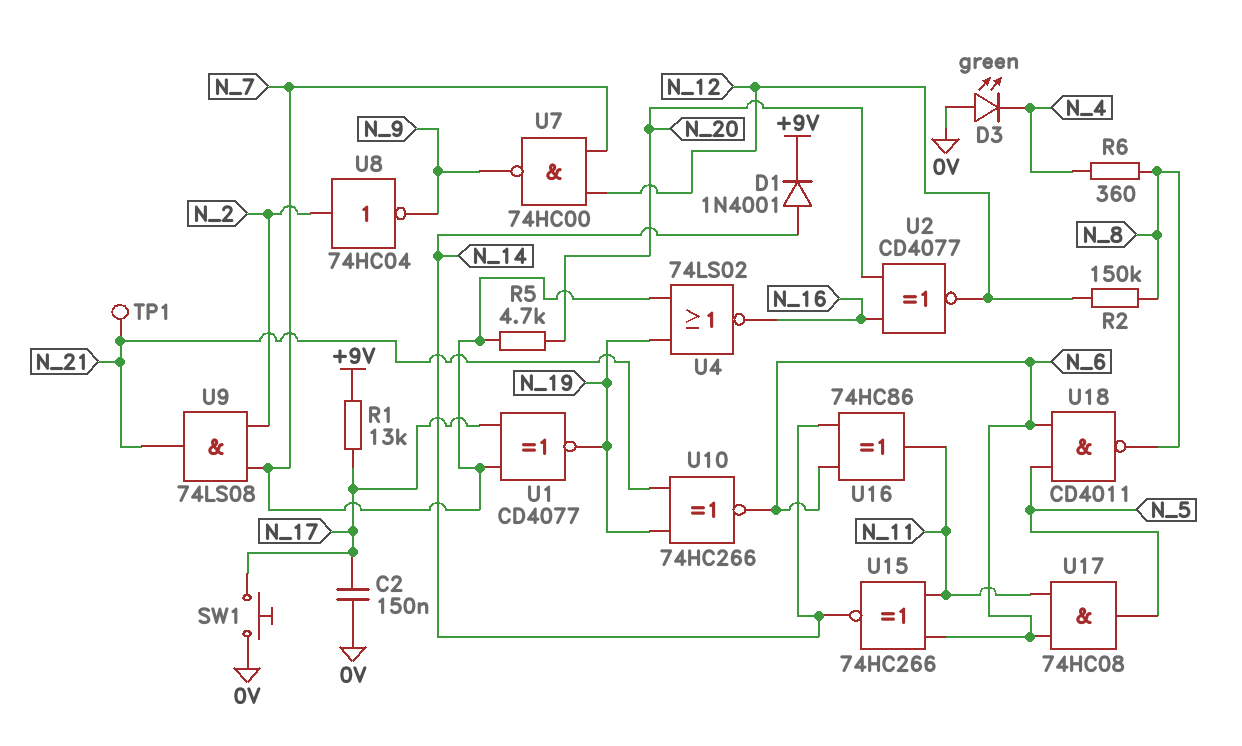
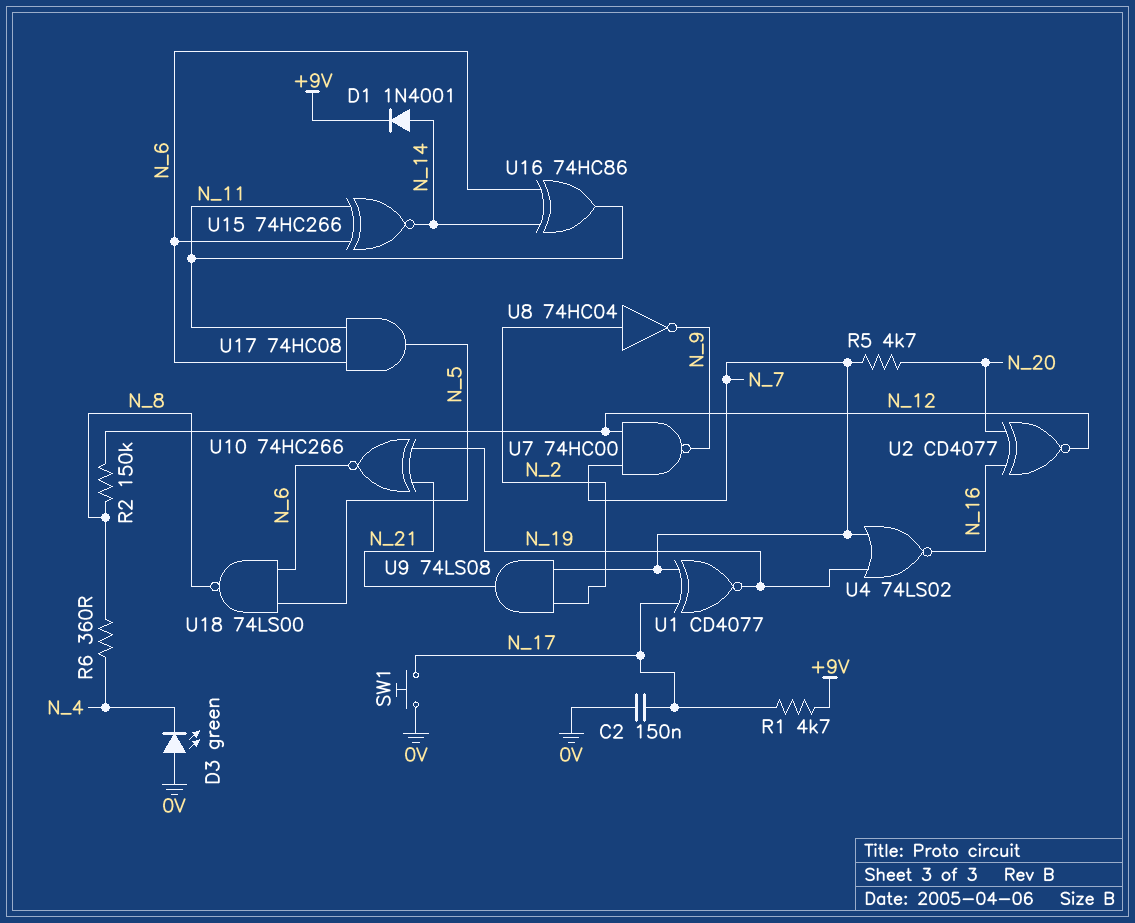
R1: 13k (+9V, N_17) -> 4.7k (+9V, N_17)
TP1: test point (N_21) -> none
U18: NAND CD4011 (in N_5, in N_6, out N_8) -> NAND 74LS00 (in N_5, in N_6, out N_8)

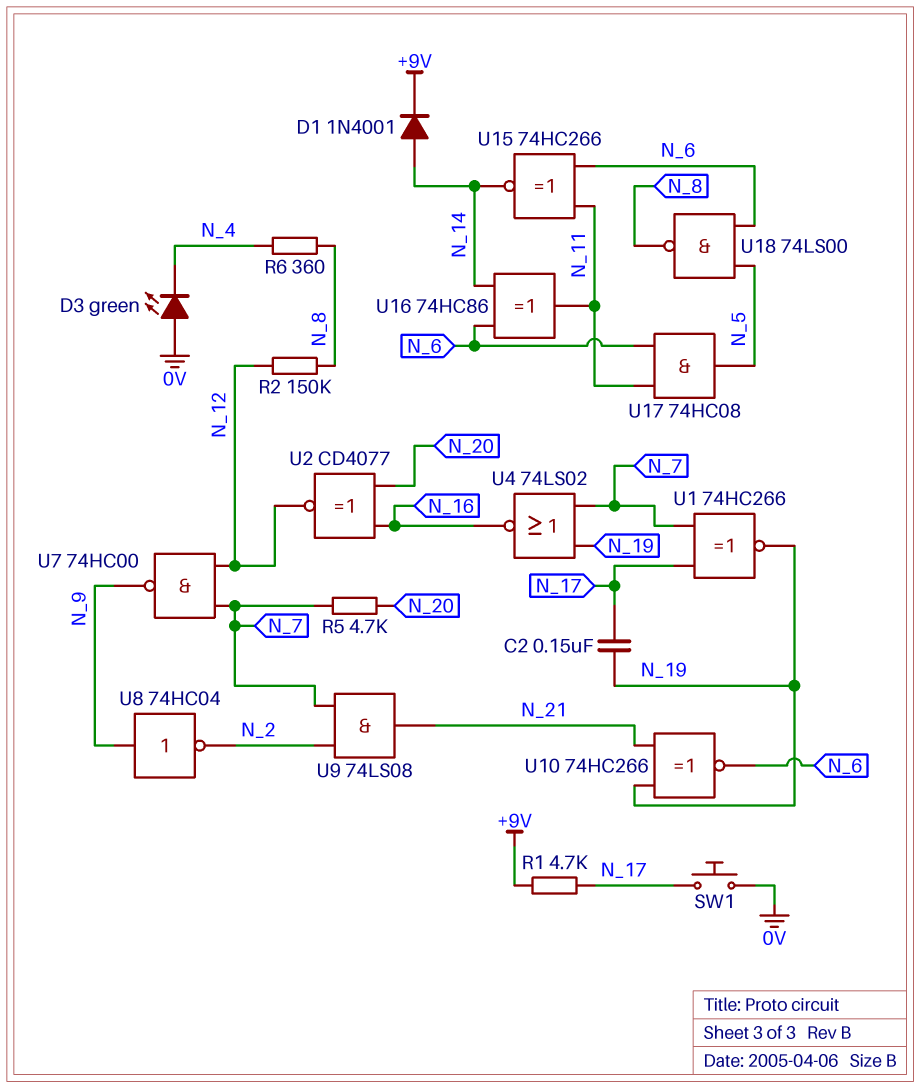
C2: 150nF (0V, N_17) -> 150nF (N_17, N_19)
U1: XNOR CD4077 (in N_7, in N_17, out N_19) -> XNOR 74HC266 (in N_7, in N_17, out N_19)
U8: NOT 74HC04 (in N_2, out N_9) -> NOT 74HC04 (in N_9, out N_2)

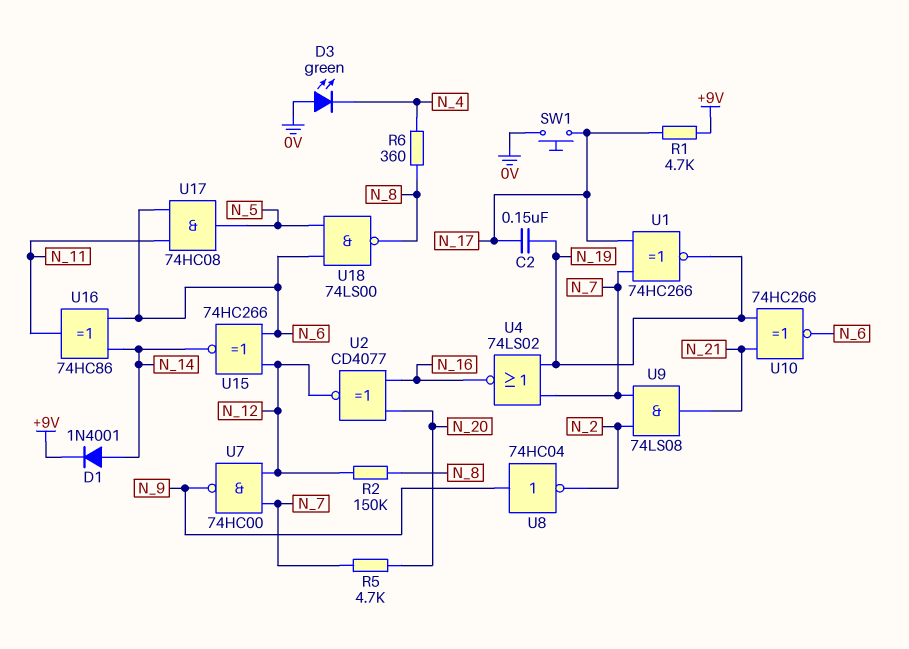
U15: XNOR 74HC266 (in N_6, in N_11, out N_14) -> XNOR 74HC266 (in N_6, in N_12, out N_14)

